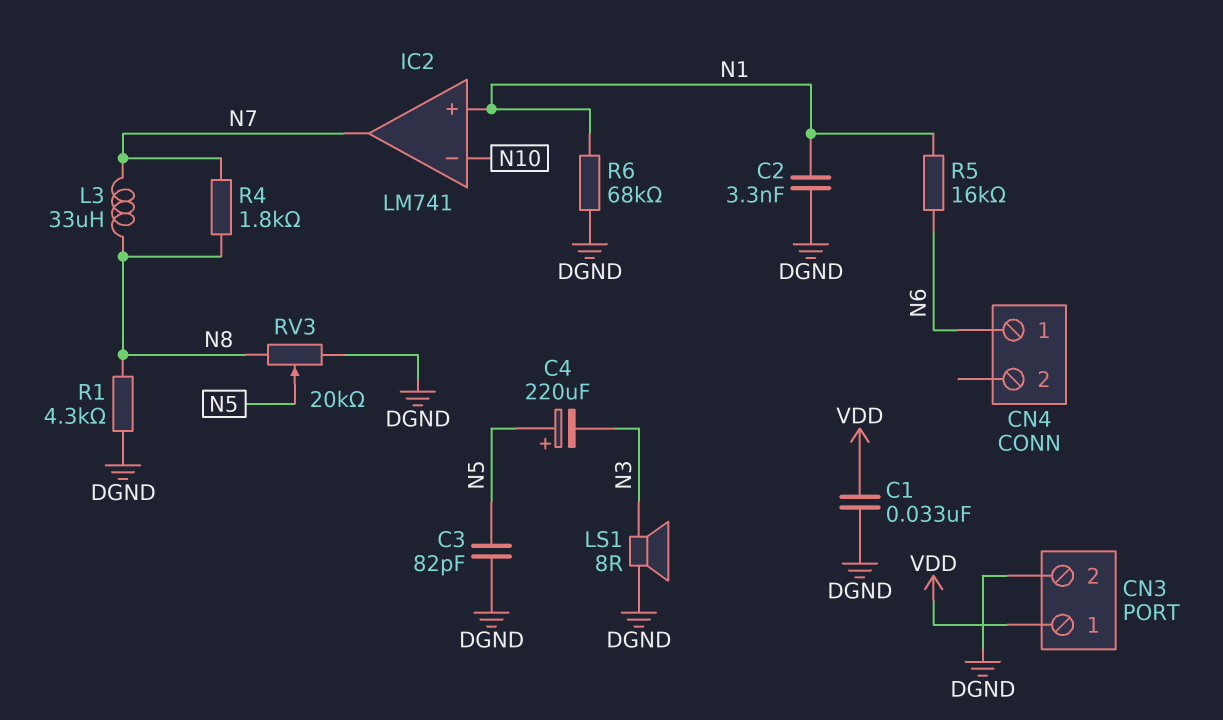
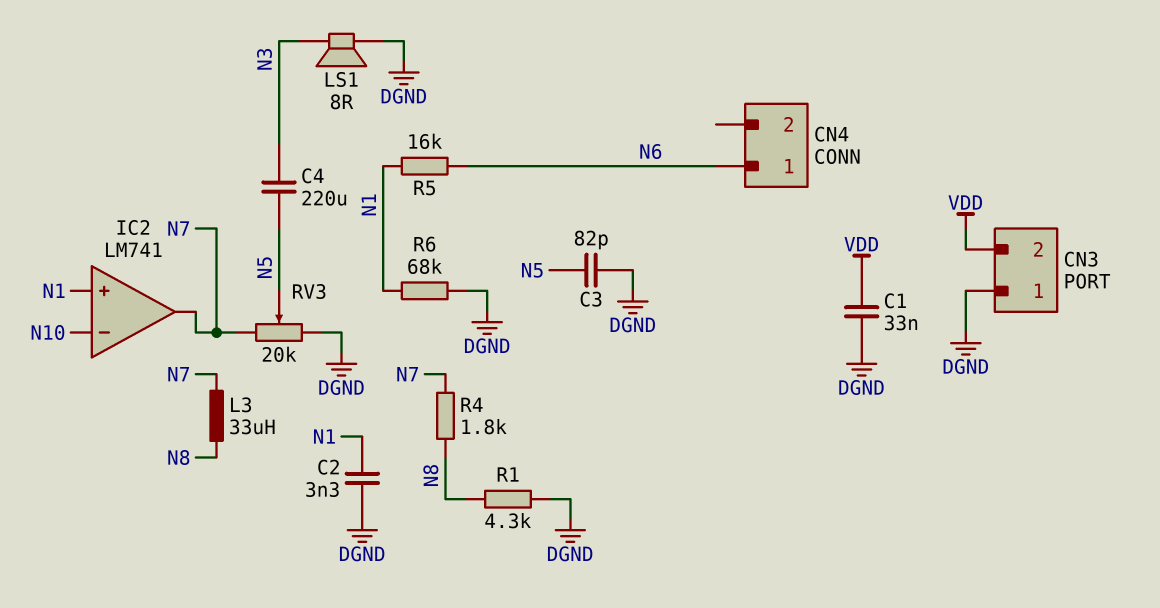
C4: 220uF (plus N5, minus N3) -> 220uF (N3, N5)
CN3 pin 1: VDD -> DGND
CN3 pin 2: DGND -> VDD
RV3: 20k (DGND, N8, wiper N5) -> 20k (DGND, N7, wiper N5)

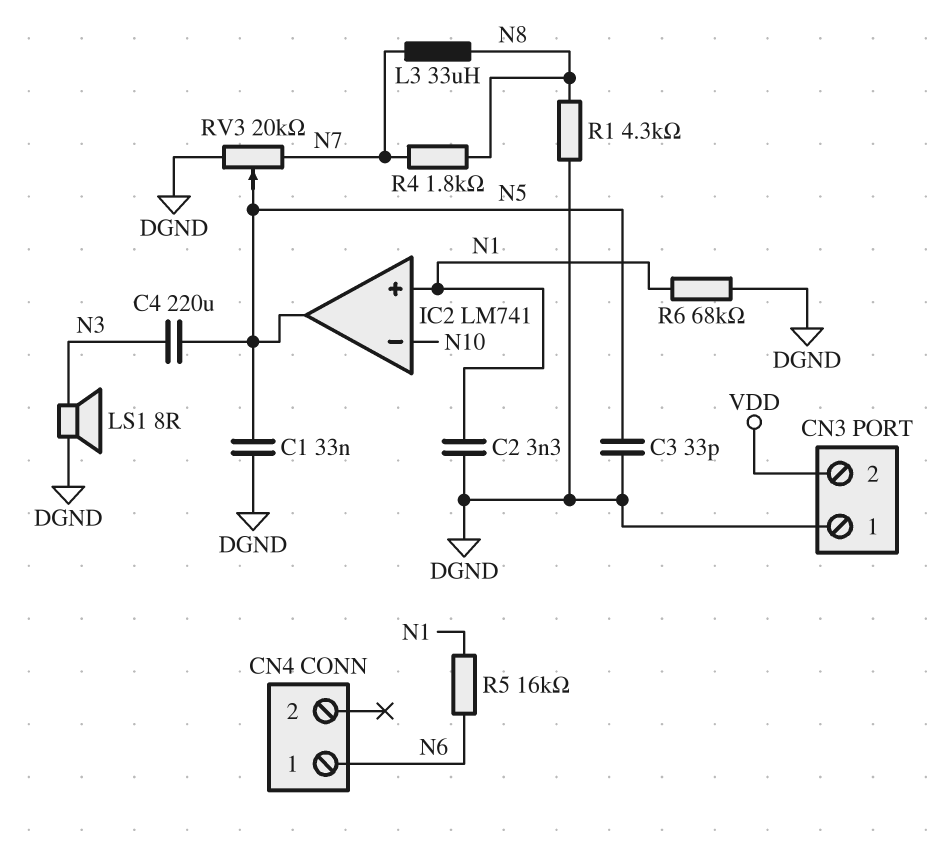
C1: 33nF (DGND, VDD) -> 33nF (DGND, N5)
C3: 82pF (DGND, N5) -> 33pF (DGND, N5)
IC2 pin out: N7 -> N5

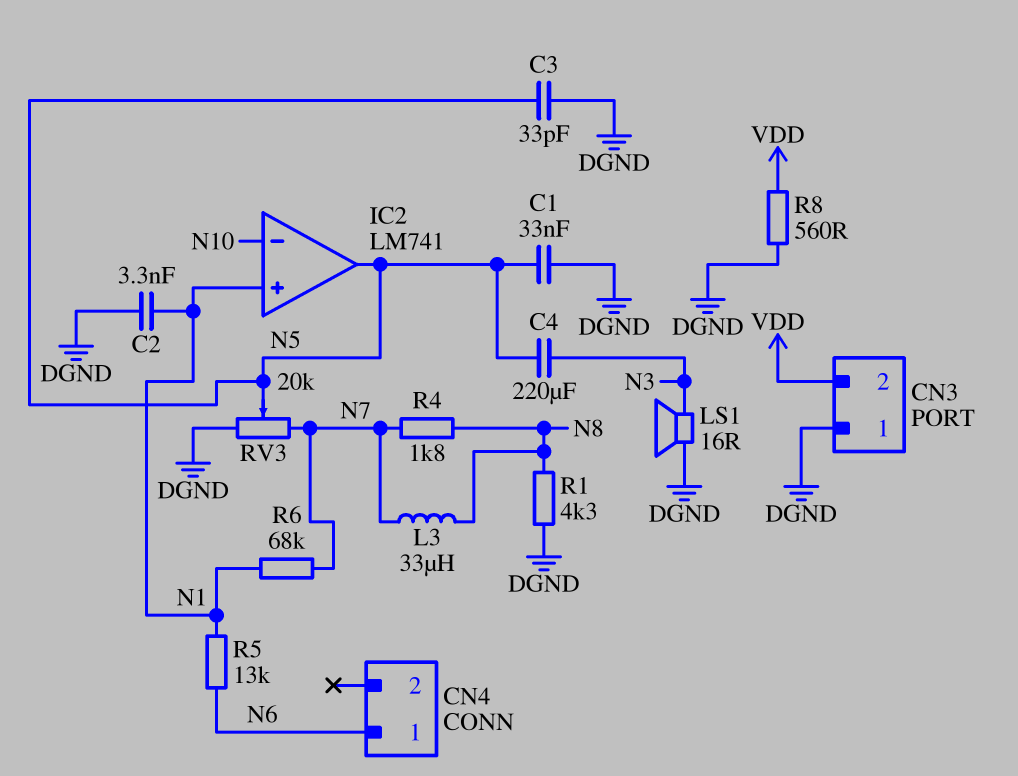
LS1: speaker 8R (DGND, N3) -> speaker 16R (DGND, N3)
R5: 16k (N1, N6) -> 13k (N1, N6)
R6: 68k (DGND, N1) -> 68k (N1, N7)
R8: none -> 560 (DGND, VDD)

